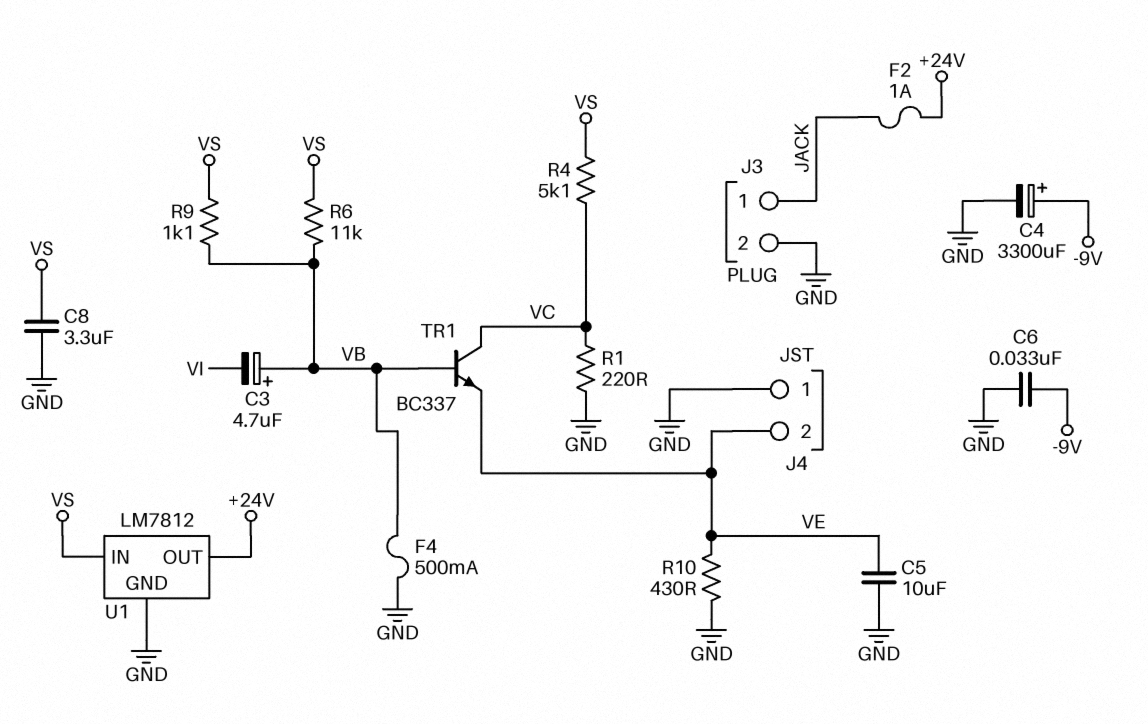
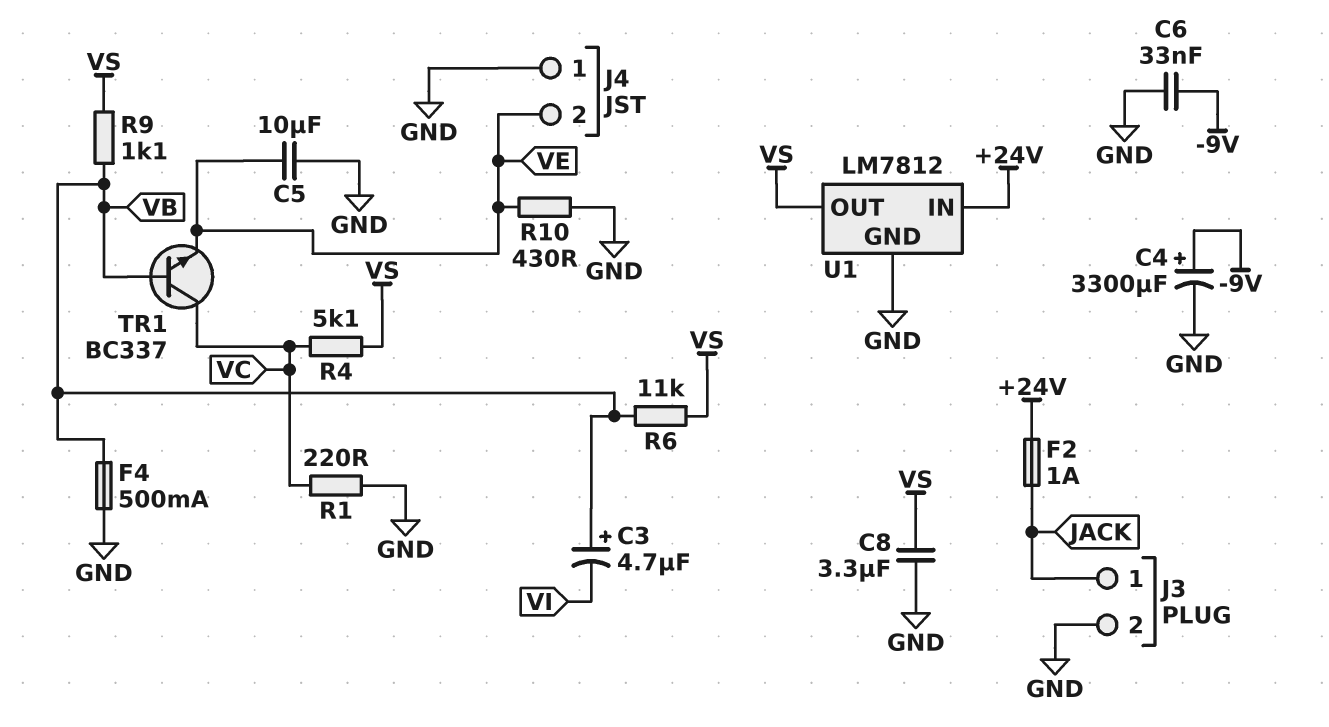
U1 pin IN: VS -> +24V
U1 pin OUT: +24V -> VS

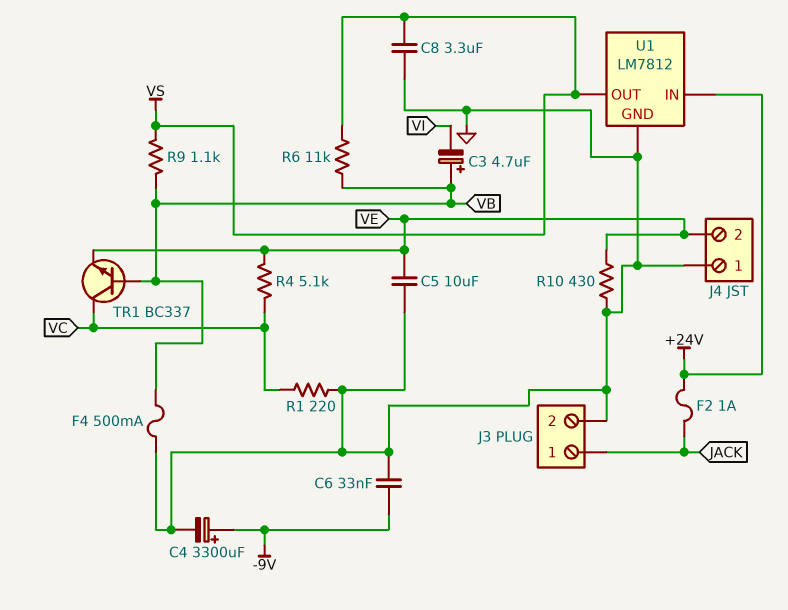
R4: 5.1k (VC, VS) -> 5.1k (VC, VE)

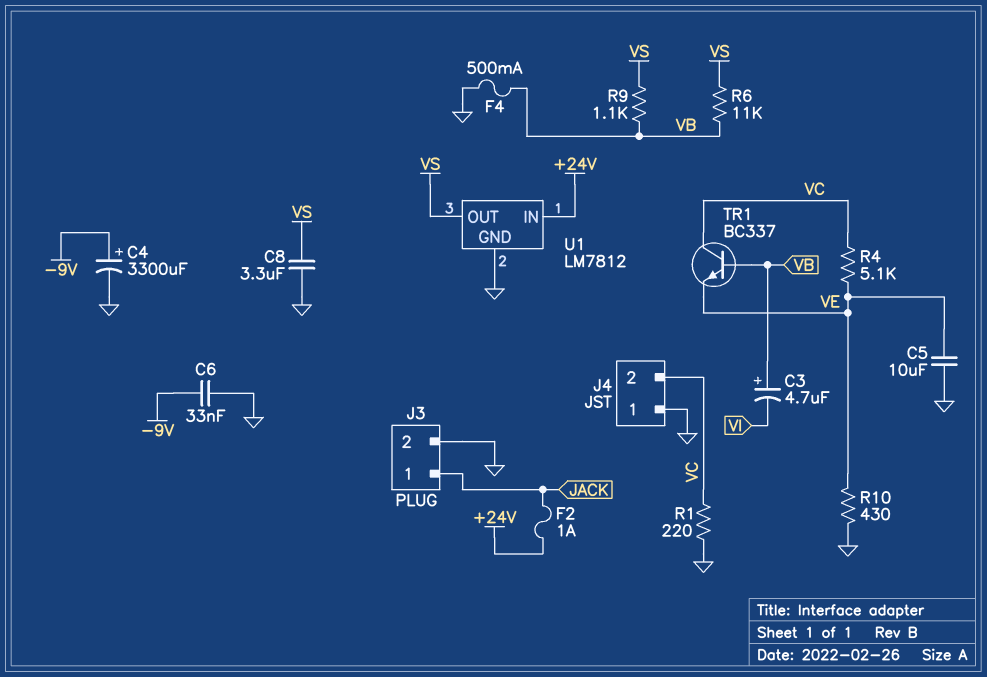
J4 pin 2: VE -> VC

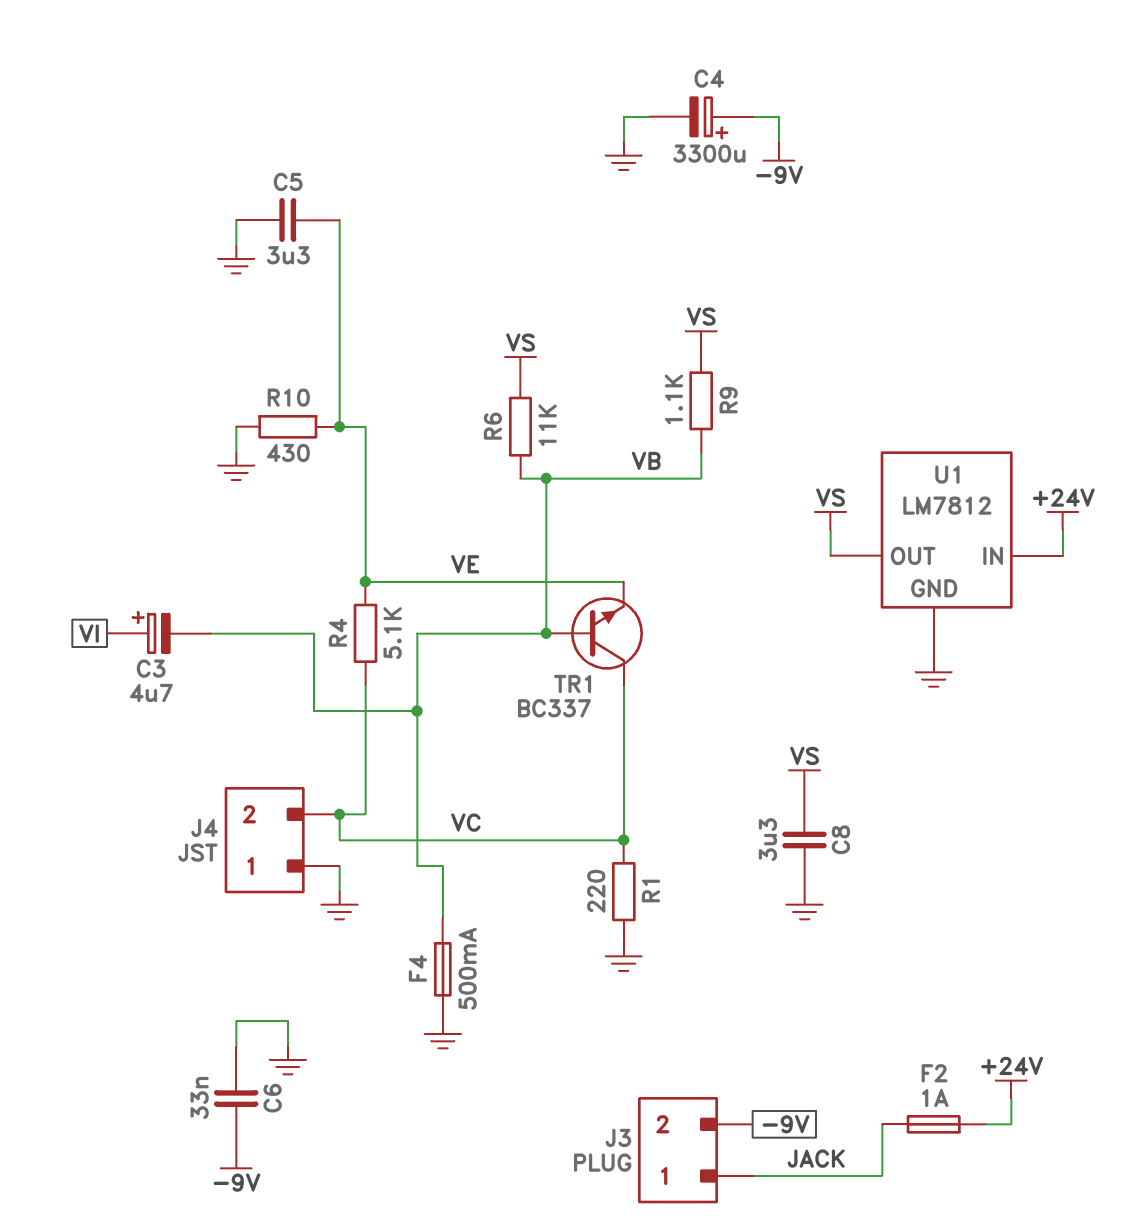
C3: 4.7uF (plus VB, minus VI) -> 4.7uF (plus VI, minus VB)
C5: 10uF (GND, VE) -> 3.3uF (GND, VE)
J3 pin 2: GND -> -9V

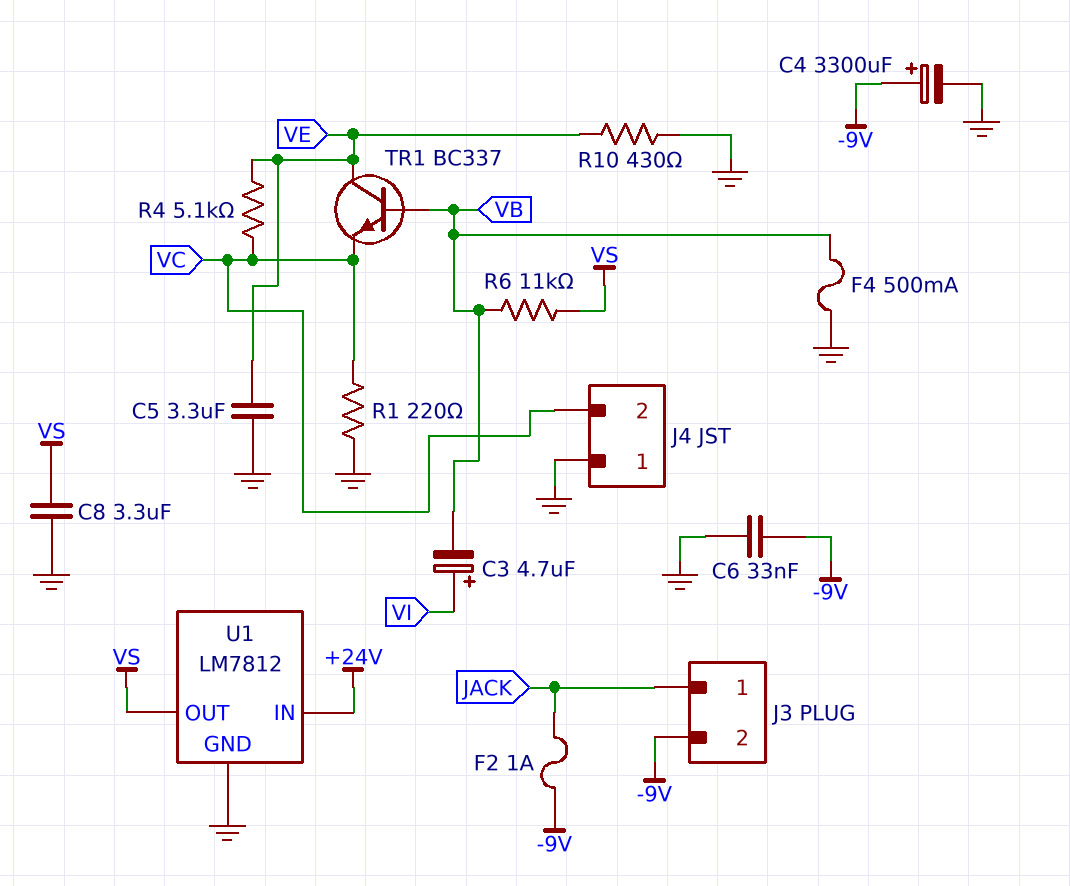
F2: 1A (+24V, JACK) -> 1A (-9V, JACK)
R9: 1.1k (VB, VS) -> none
TR1: NPN BC337 (B VB, C VC, E VE) -> NPN BC337 (B VB, C VE, E VC)

